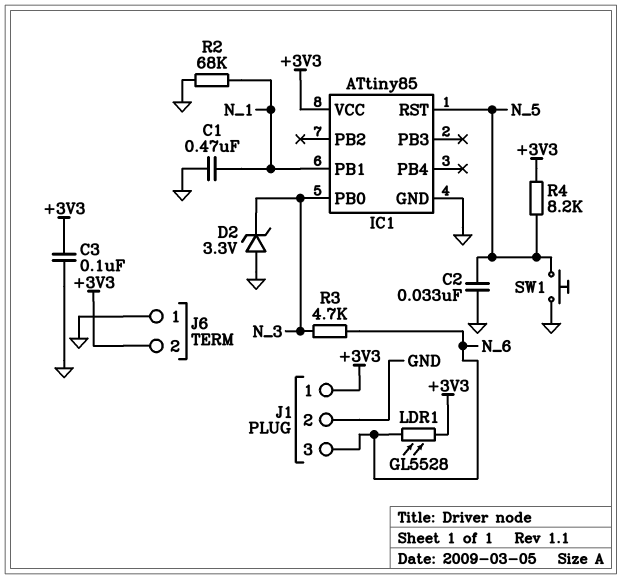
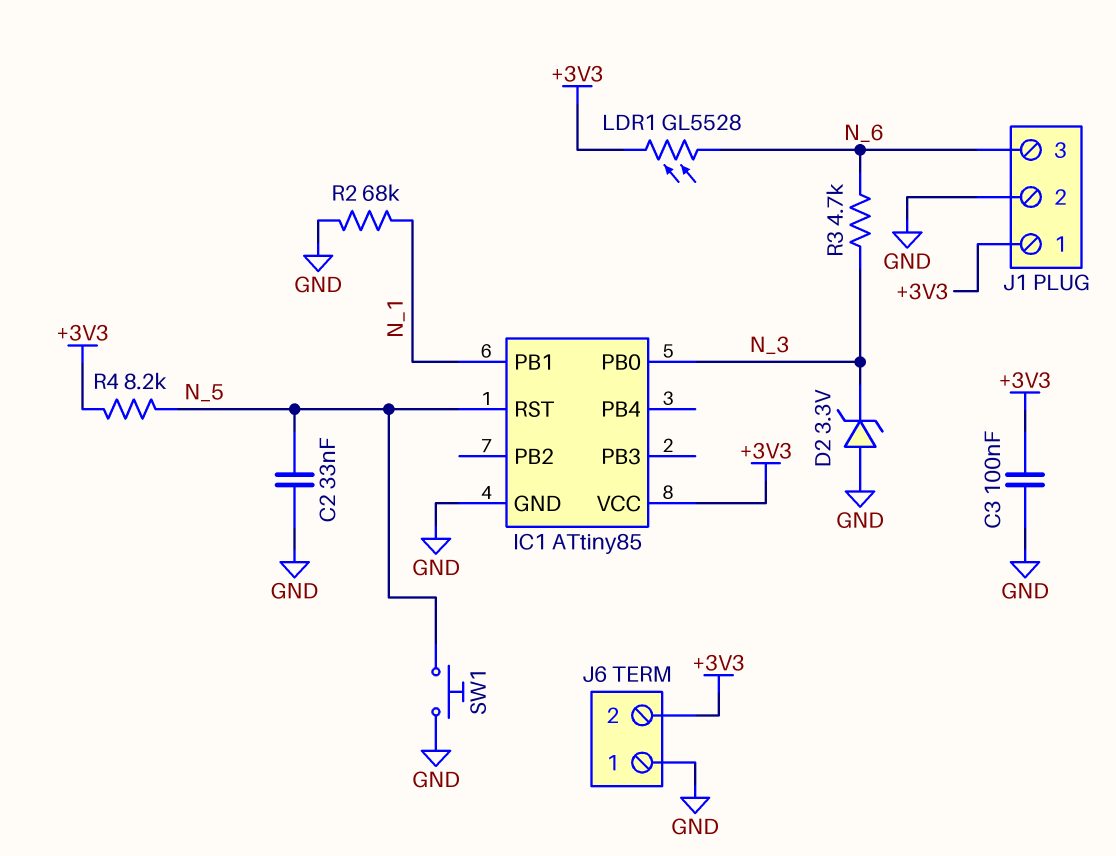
C1: 470nF (GND, N_1) -> none

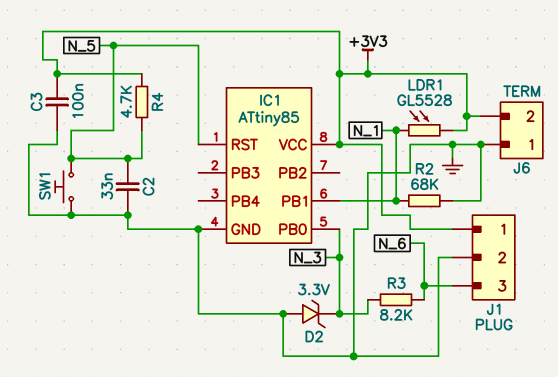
LDR1: GL5528 (+3V3, N_6) -> GL5528 (+3V3, N_1)
R3: 4.7k (N_3, N_6) -> 8.2k (N_3, N_6)
R4: 8.2k (+3V3, N_5) -> 4.7k (+3V3, N_5)

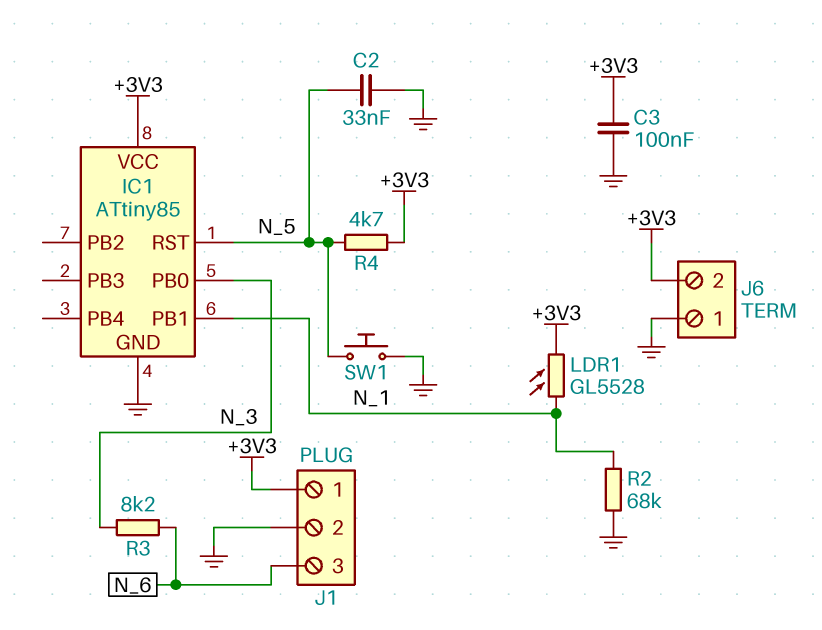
D2: zener 3.3V (A GND, K N_3) -> none

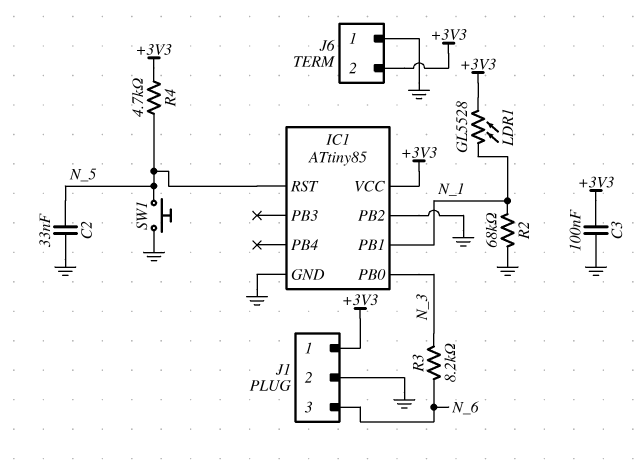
IC1 pin PB2: none -> GND

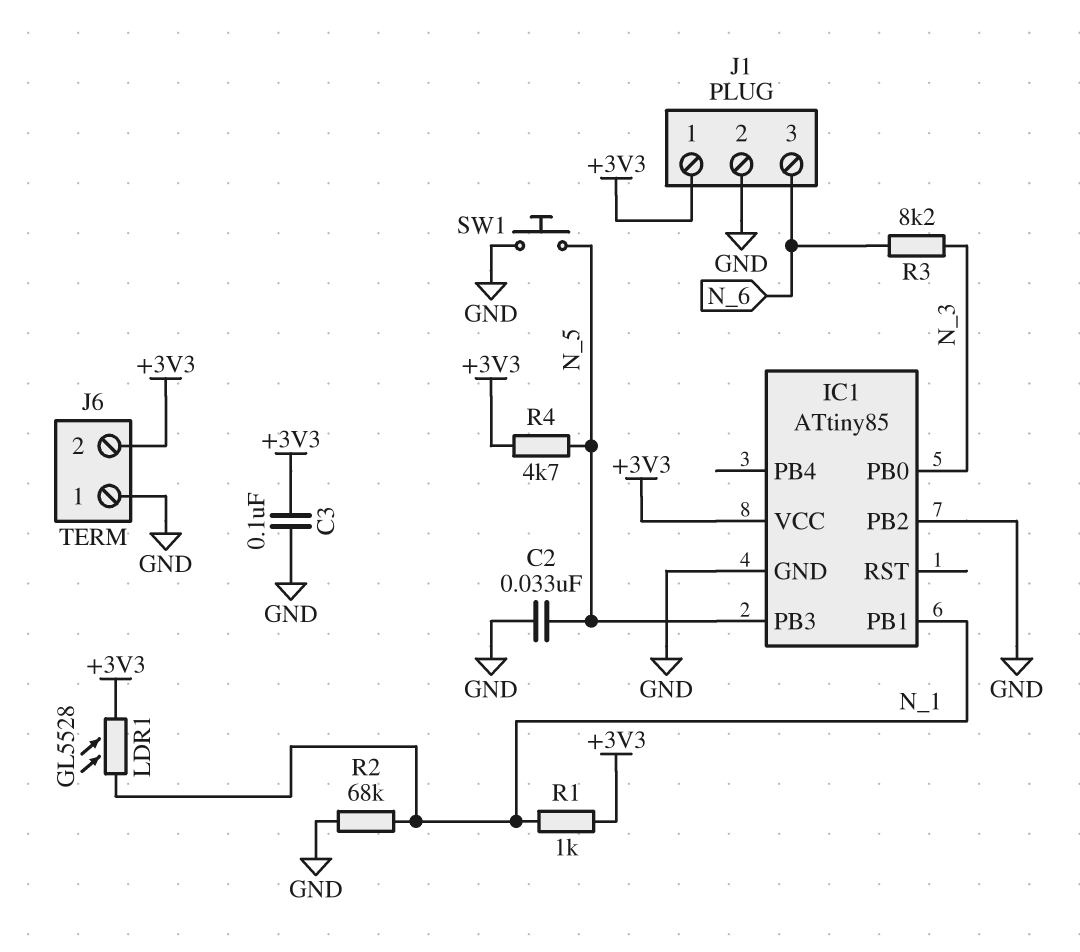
IC1 pin PB3: none -> N_5
IC1 pin RST: N_5 -> none
R1: none -> 1k (+3V3, N_1)

